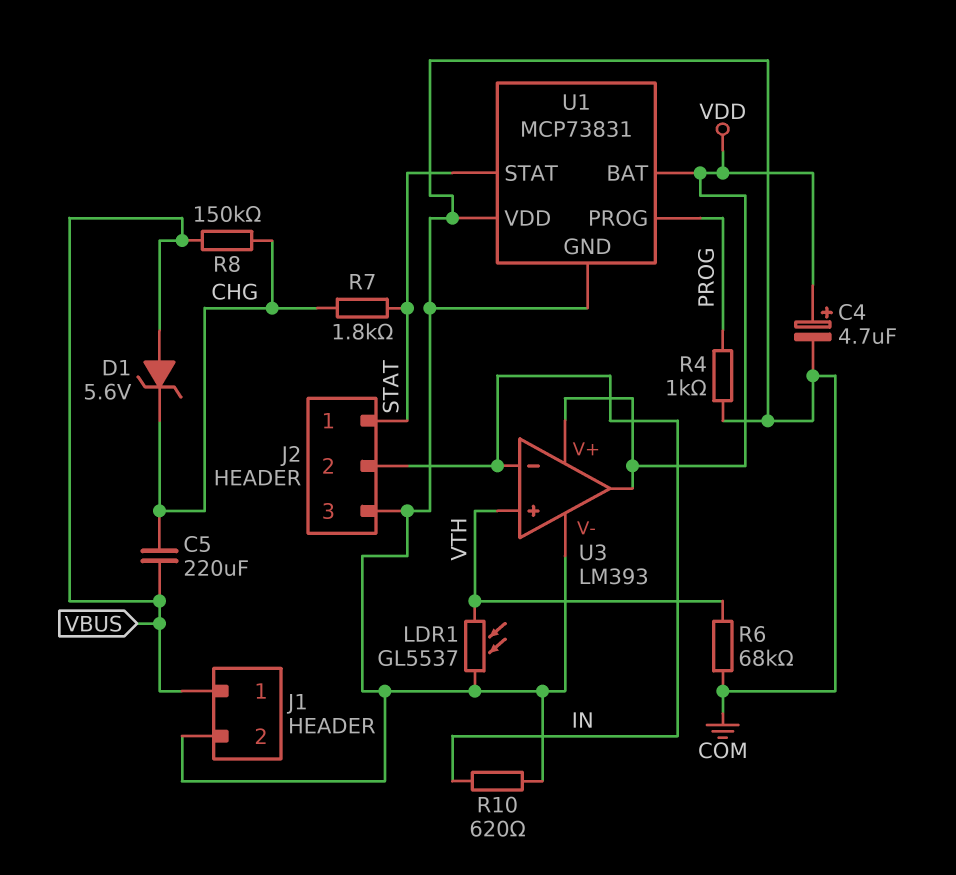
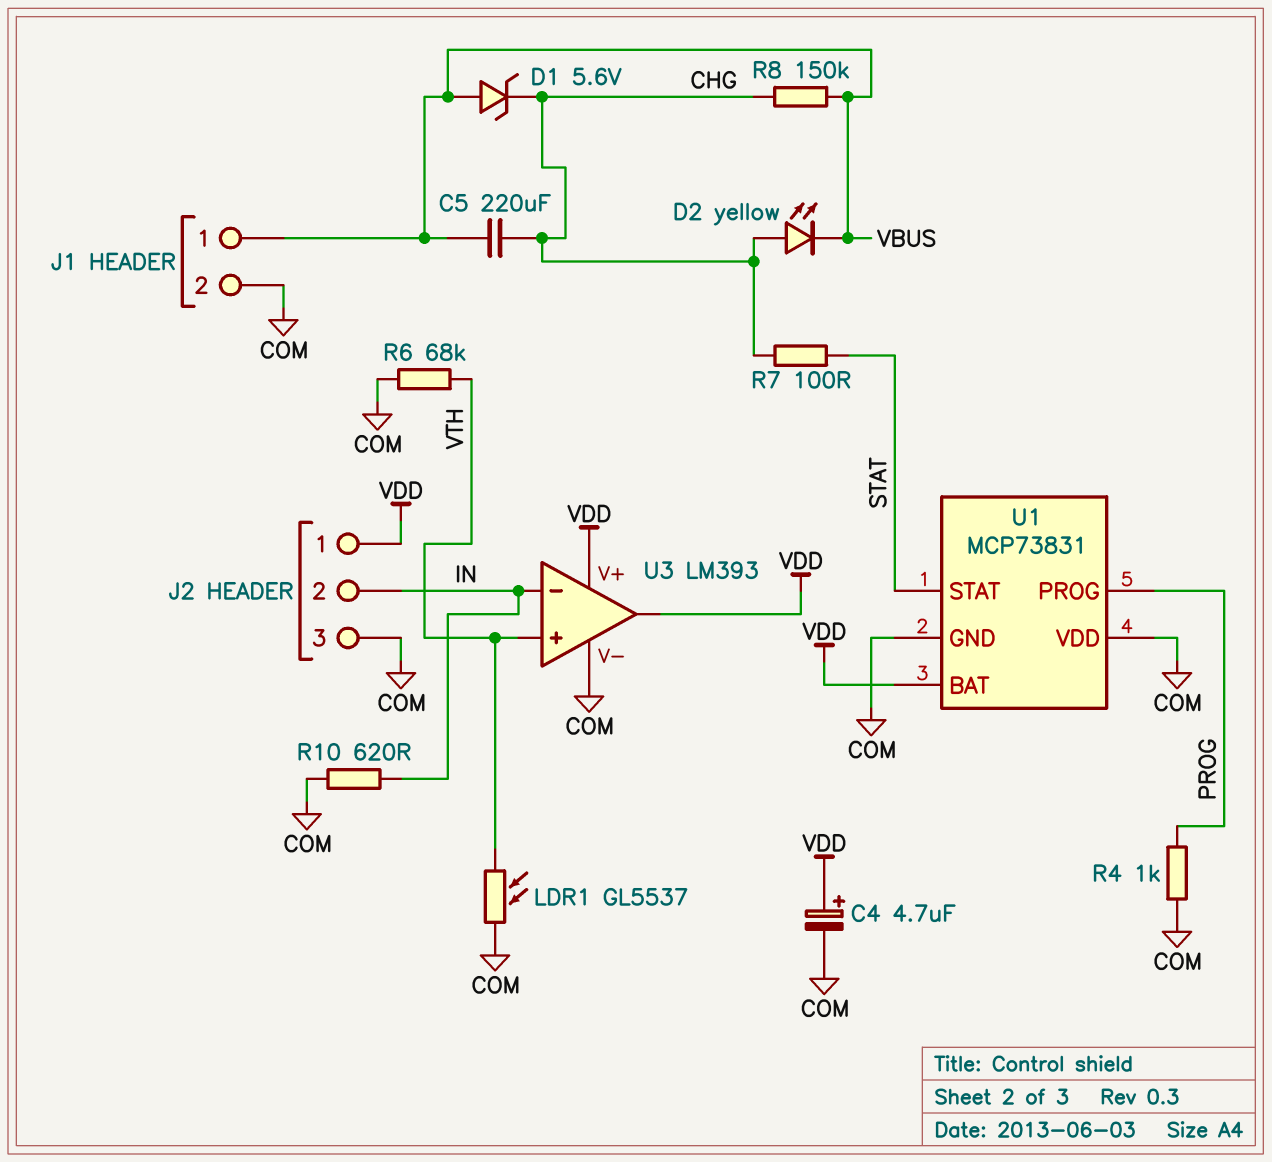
D2: none -> LED yellow (A CHG, K VBUS)
J2 pin 1: STAT -> VDD
R7: 1.8k (CHG, STAT) -> 100 (CHG, STAT)

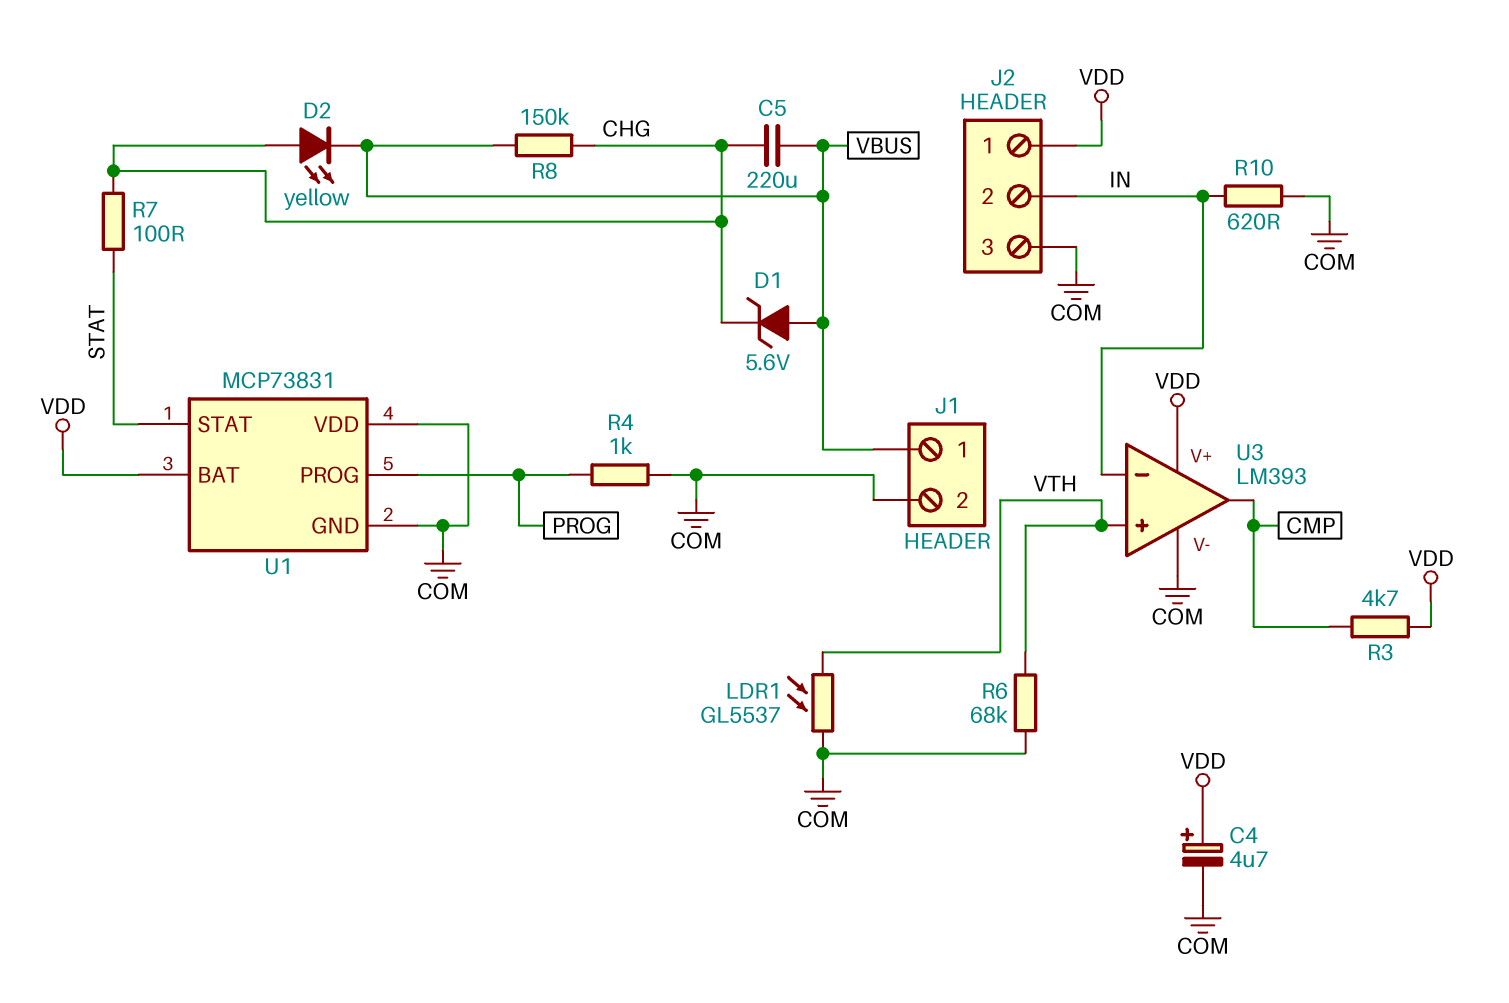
R3: none -> 4.7k (CMP, VDD)
U3 pin out: VDD -> CMP

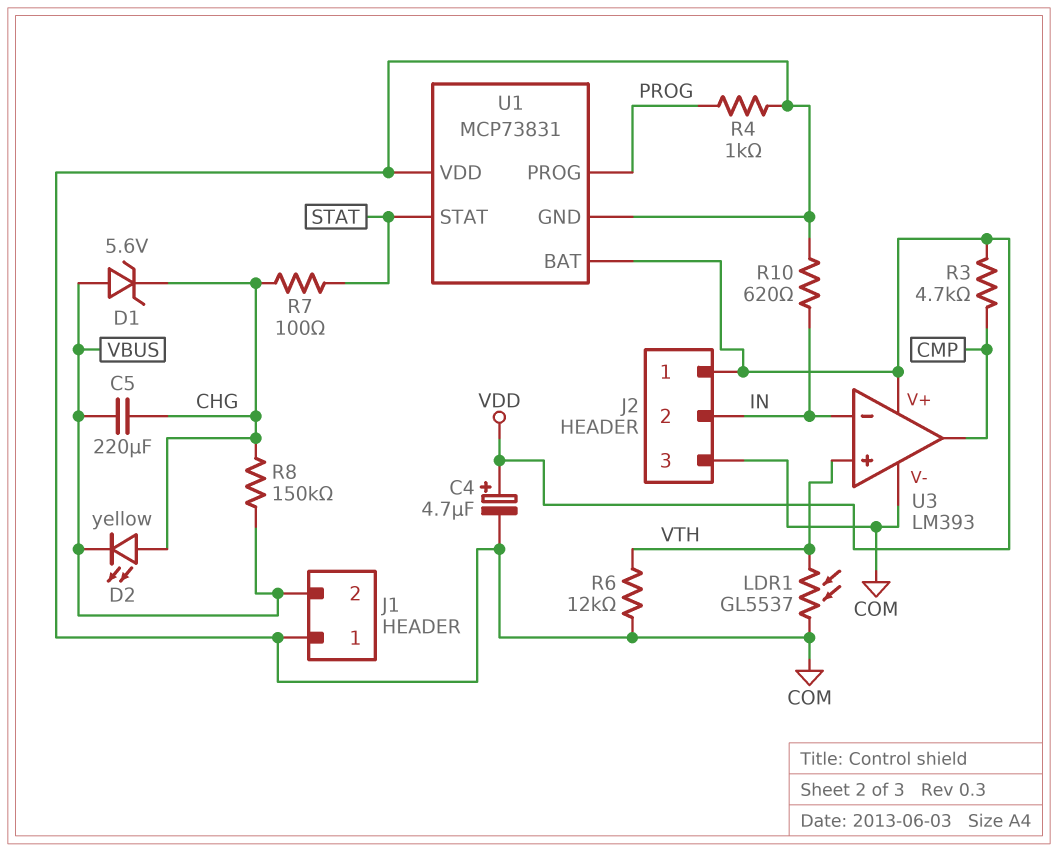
J1 pin 1: VBUS -> COM
J1 pin 2: COM -> VBUS
R6: 68k (COM, VTH) -> 12k (COM, VTH)

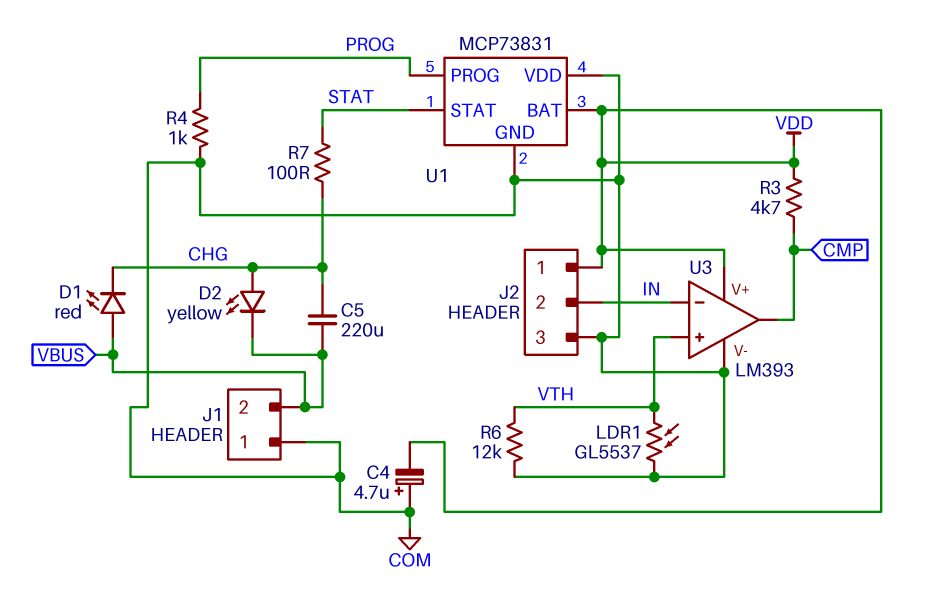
C4: 4.7uF (plus VDD, minus COM) -> 4.7uF (plus COM, minus VDD)
D1: zener 5.6V (A VBUS, K CHG) -> LED red (A VBUS, K CHG)
R8: 150k (CHG, VBUS) -> none
R10: 620 (COM, IN) -> none

